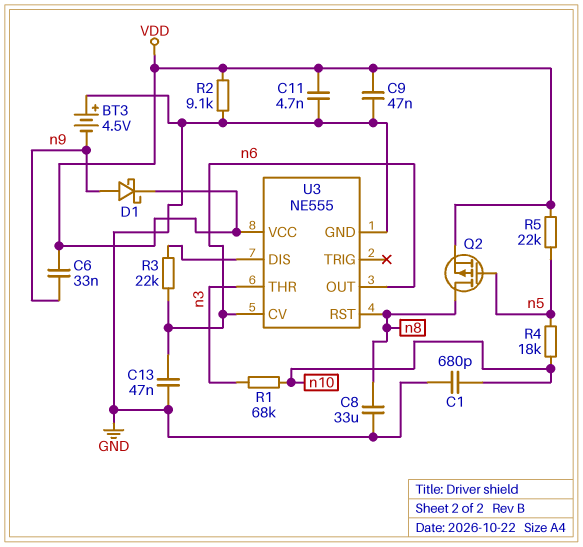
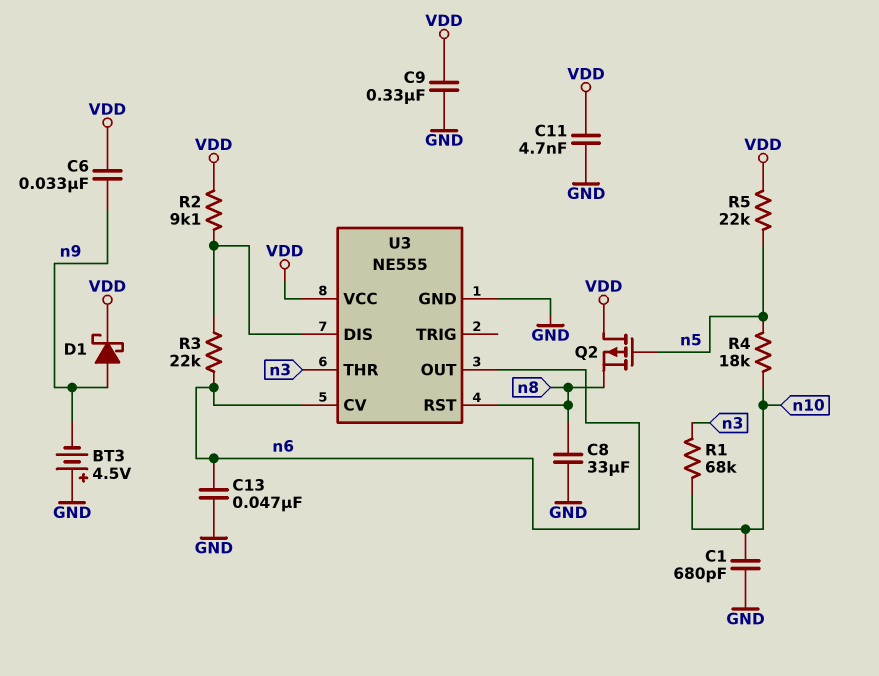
C9: 47nF (GND, VDD) -> 330nF (GND, VDD)
Q2: PMOS (G n5, D n8, S VDD) -> PMOS (G n5, D VDD, S n8)
R2: 9.1k (GND, VDD) -> 9.1k (U3/DIS, VDD)

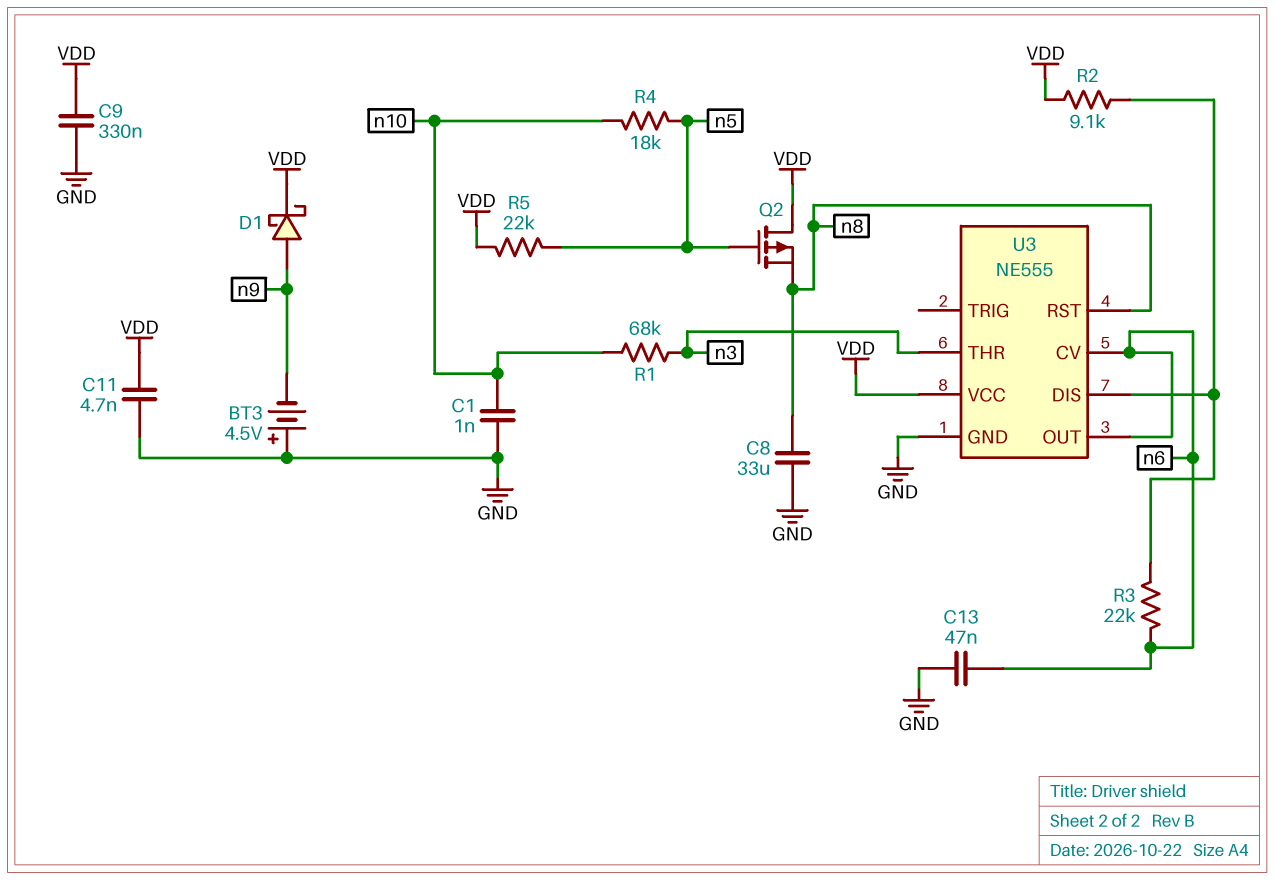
C1: 680pF (GND, n10) -> 1nF (GND, n10)
C6: 33nF (VDD, n9) -> none

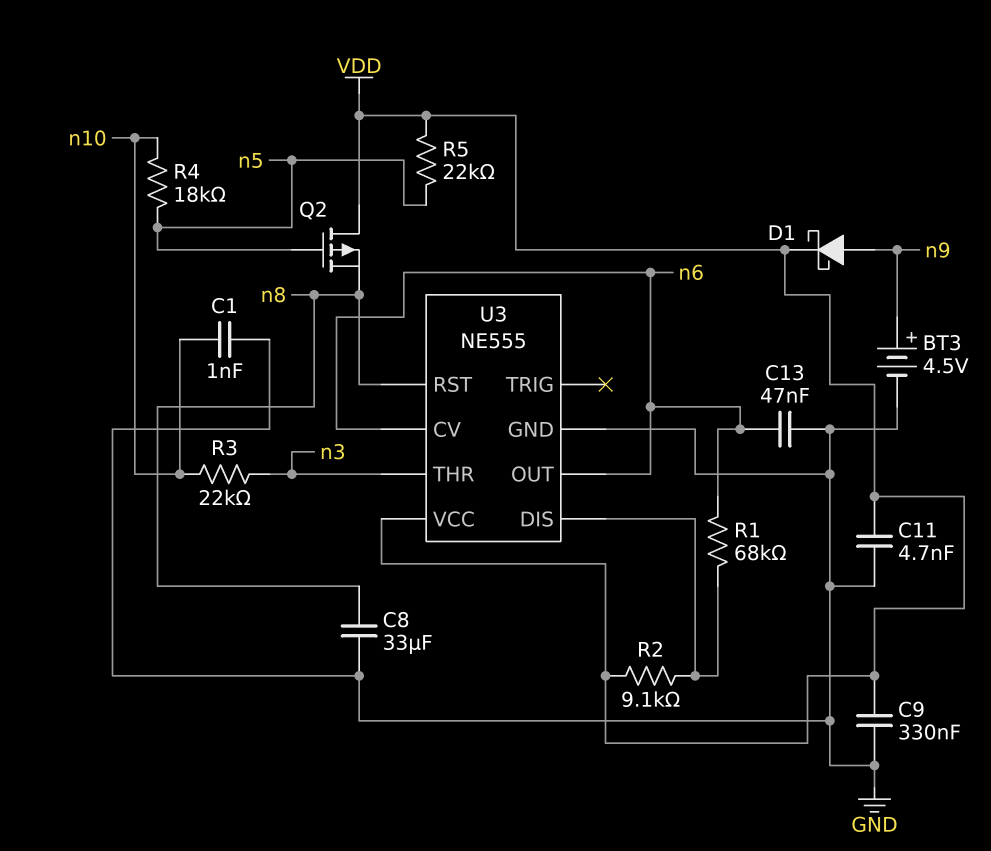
BT3: 4.5V (plus GND, minus n9) -> 4.5V (plus n9, minus GND)
R1: 68k (n3, n10) -> 68k (U3/DIS, n6)
R3: 22k (U3/DIS, n6) -> 22k (n3, n10)

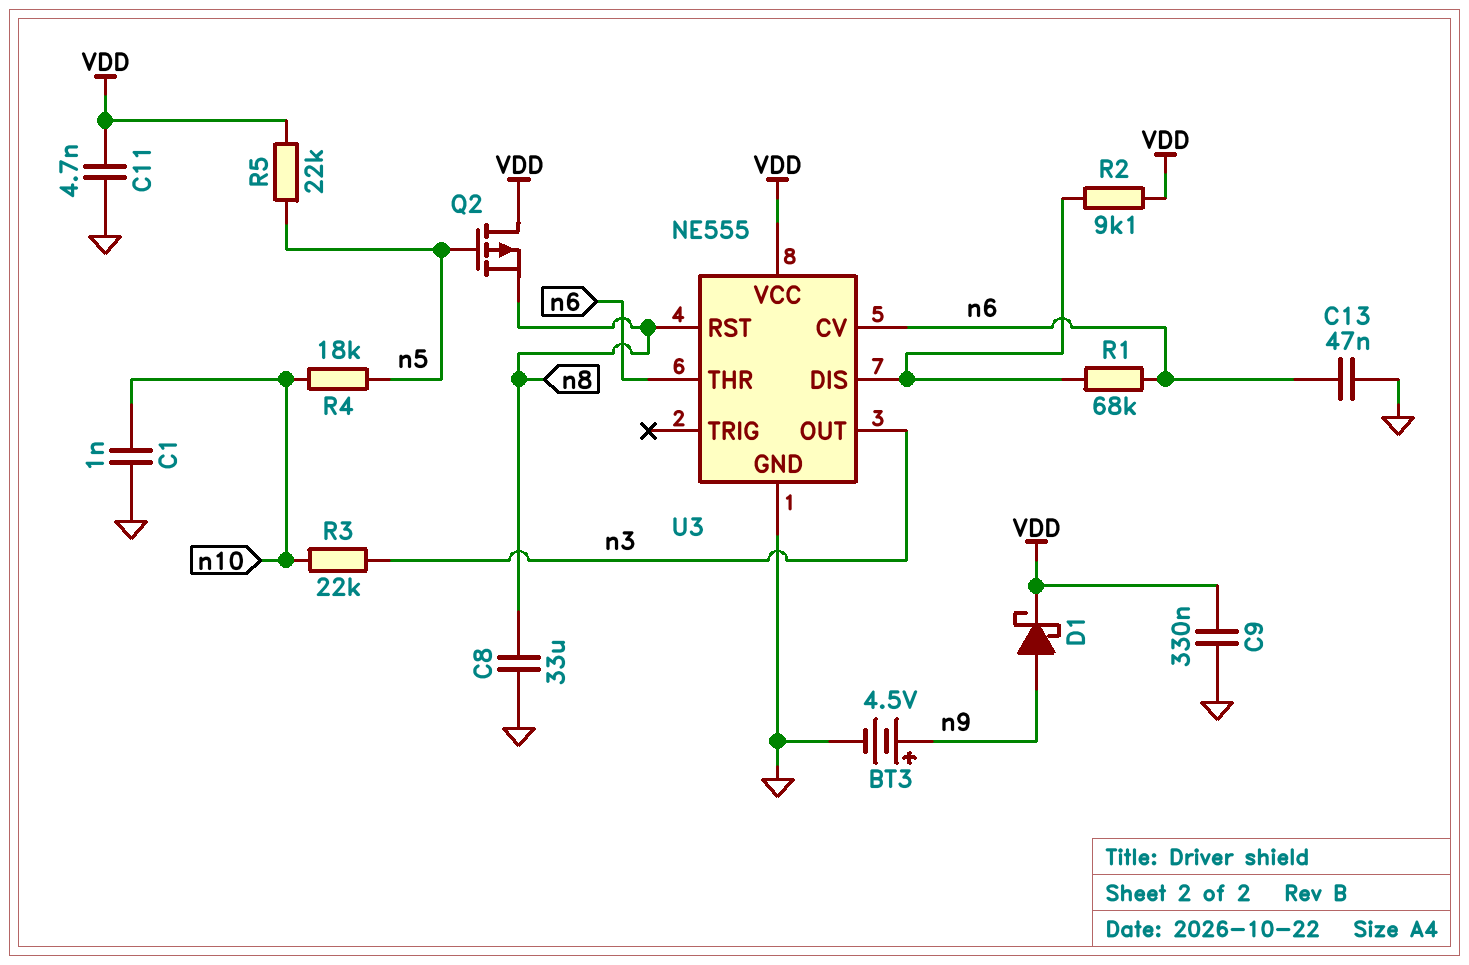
U3 pin OUT: n6 -> n3
U3 pin THR: n3 -> n6

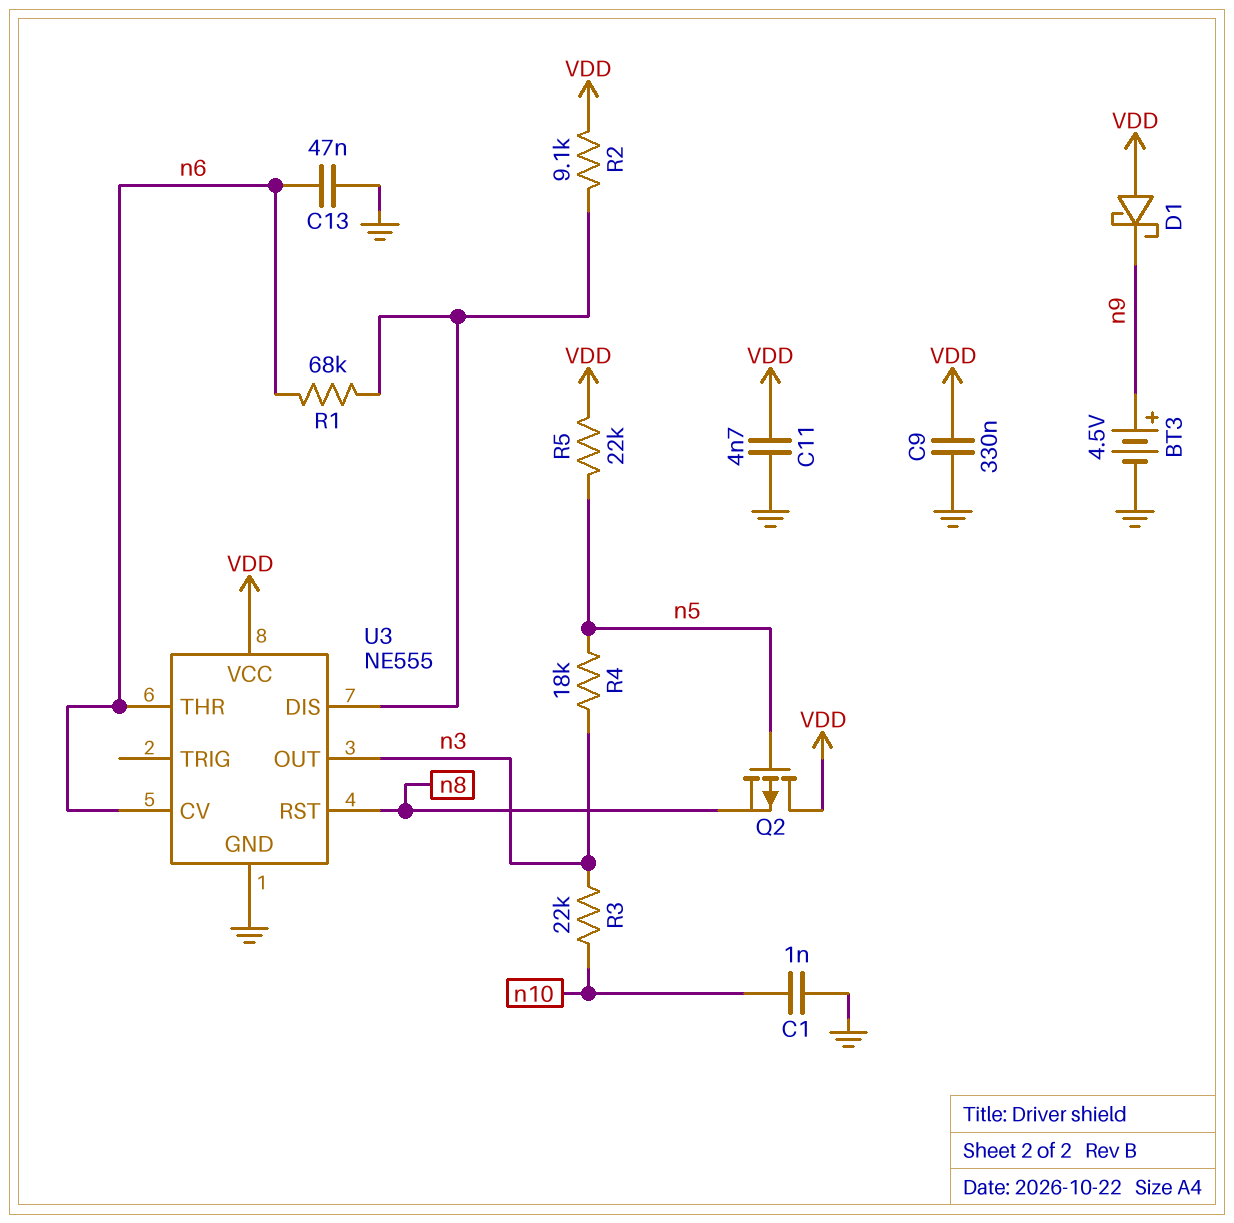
C8: 33uF (GND, n8) -> none
D1: schottky (A n9, K VDD) -> schottky (A VDD, K n9)
R4: 18k (n5, n10) -> 18k (n3, n5)

